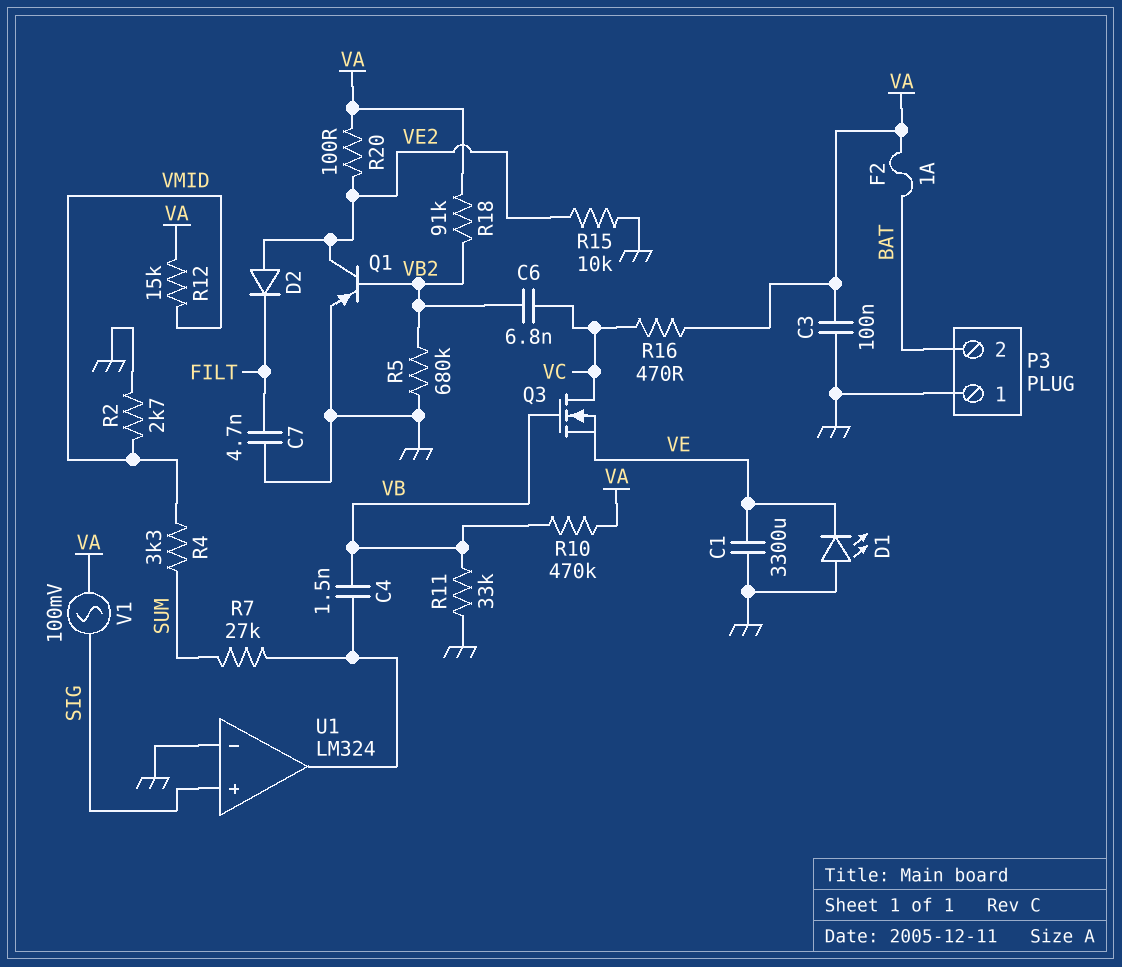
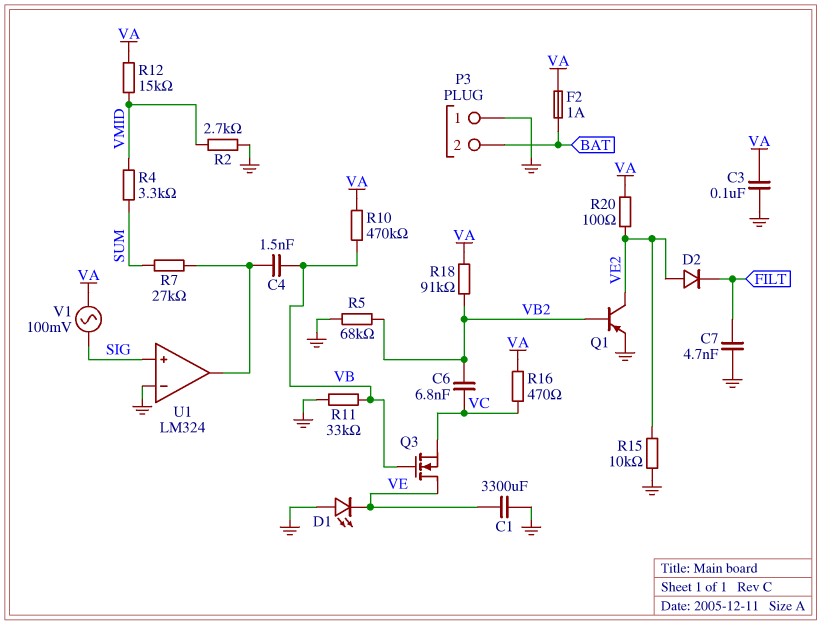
Q3: NMOS (G VB, D VC, S VE) -> NMOS (G VB, D VE, S VC)
R5: 680k (GND, VB2) -> 68k (GND, VB2)

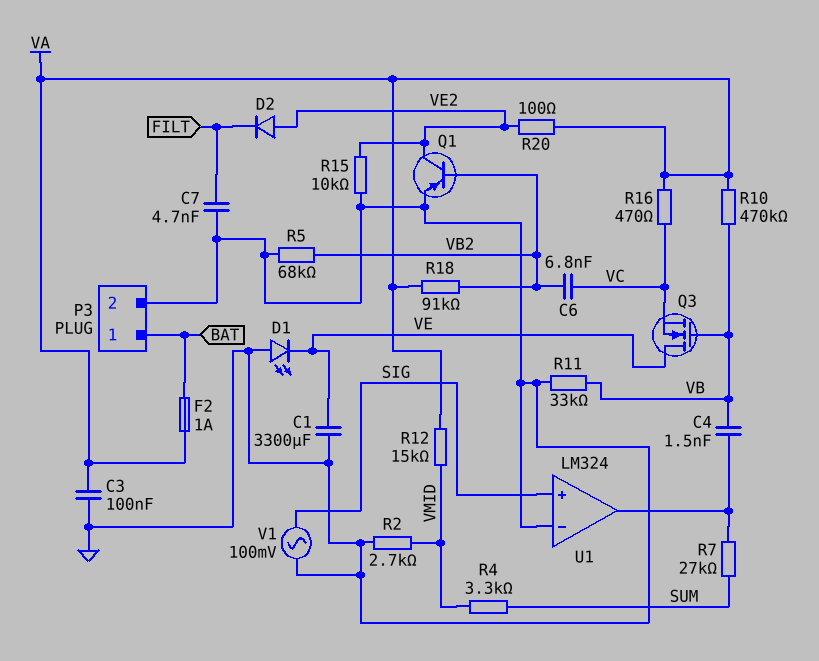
P3 pin 1: GND -> BAT
P3 pin 2: BAT -> GND
V1: AC 100mV (SIG, VA) -> AC 100mV (GND, SIG)

